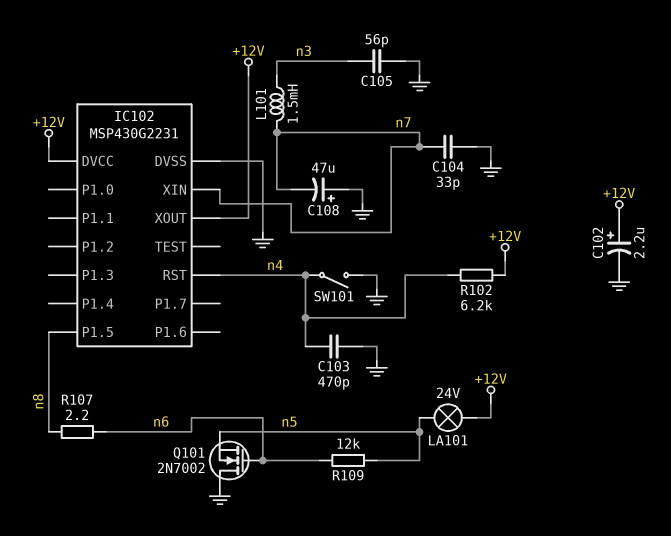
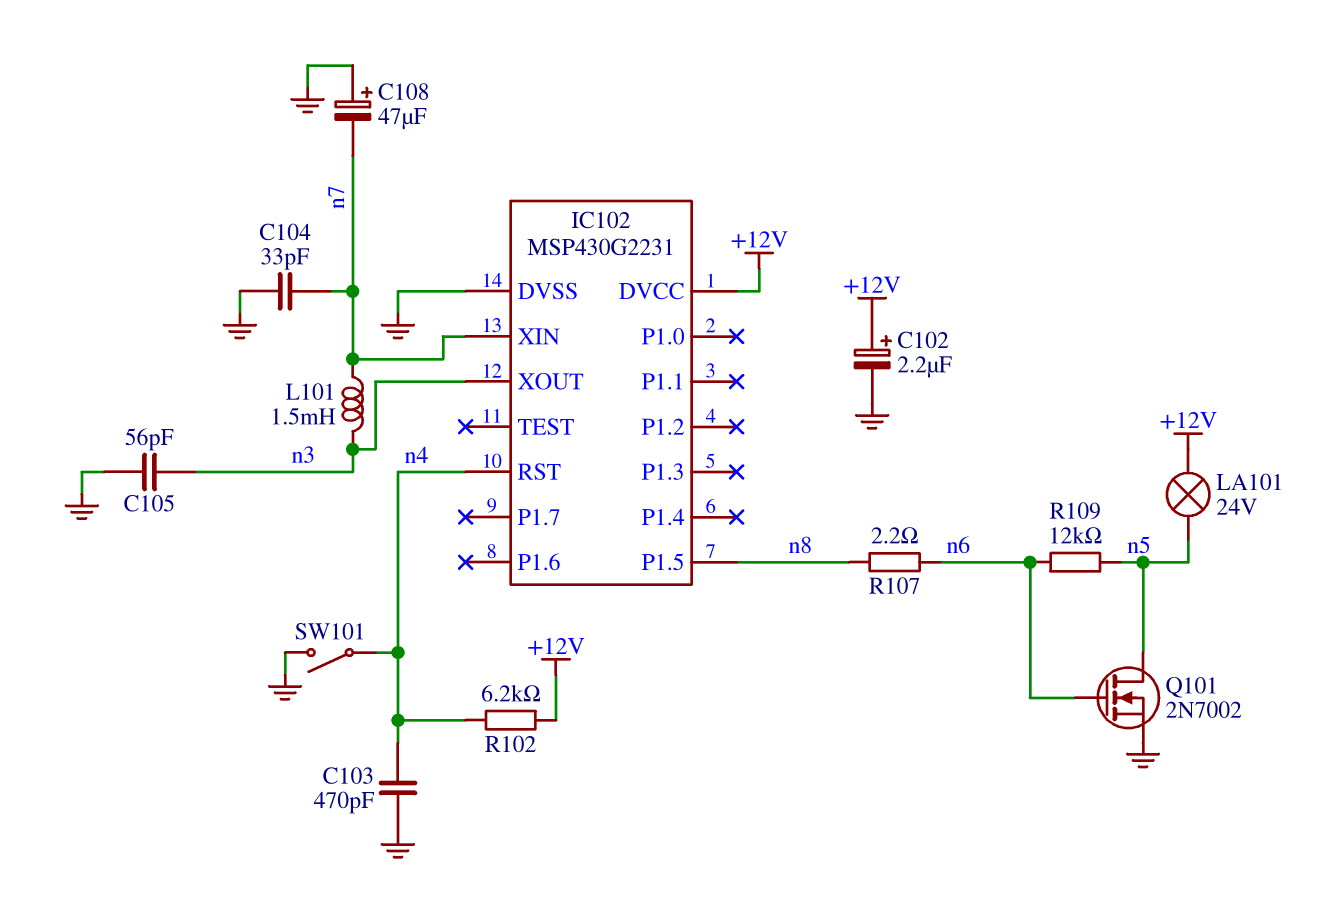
IC102 pin XOUT: +12V -> n3
Q101: NMOS 2N7002 (G n6, D GND, S n5) -> NMOS 2N7002 (G n6, D n5, S GND)

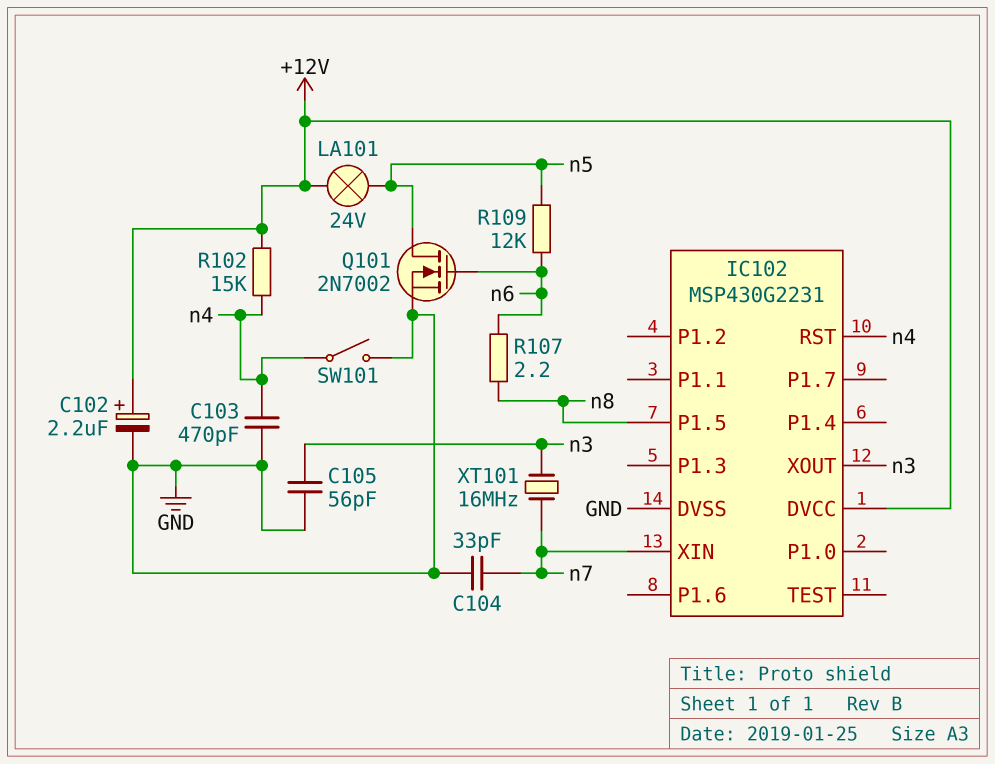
C108: 47uF (plus GND, minus n7) -> none
L101: 1.5mH (n3, n7) -> none
R102: 6.2k (+12V, n4) -> 15k (+12V, n4)
XT101: none -> 16MHz (n3, n7)

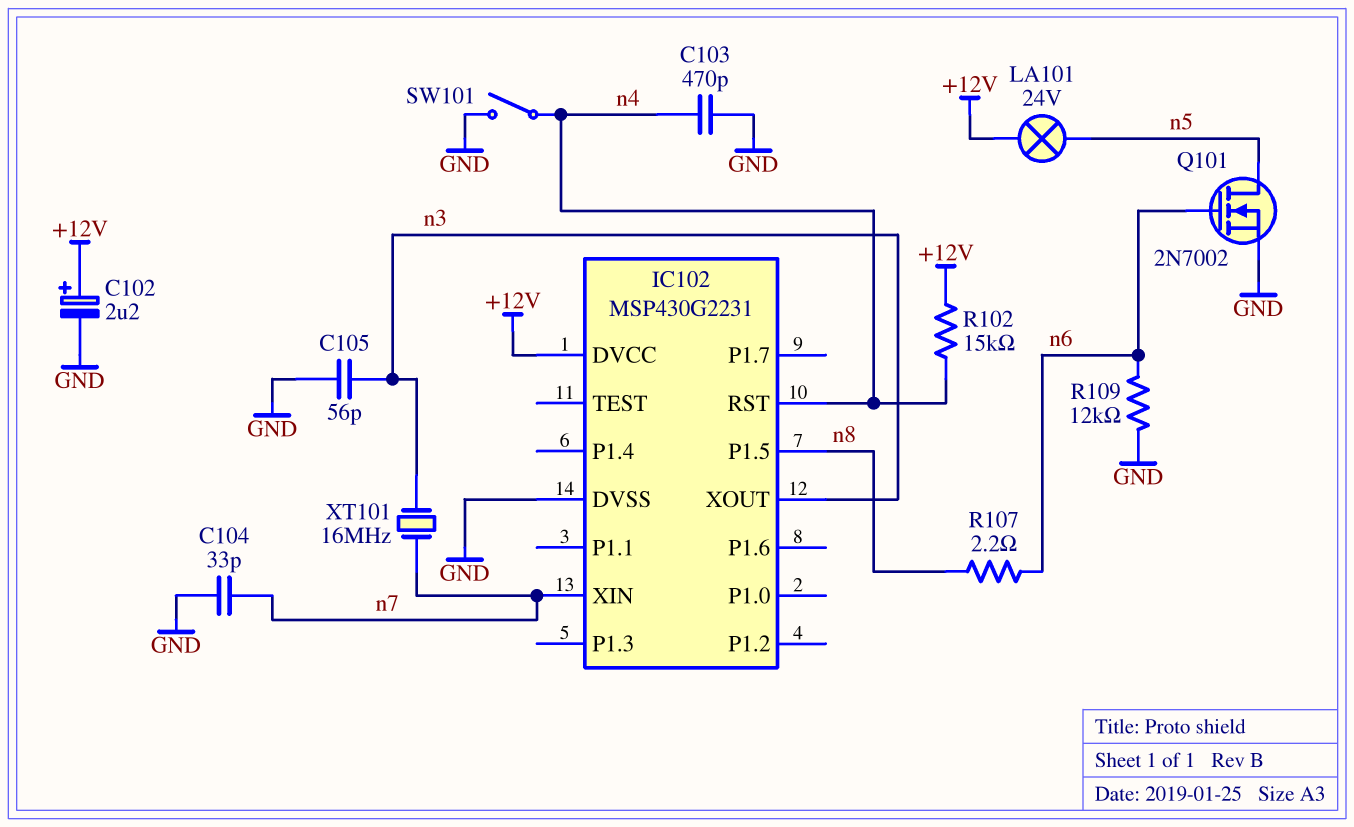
R109: 12k (n5, n6) -> 12k (GND, n6)

